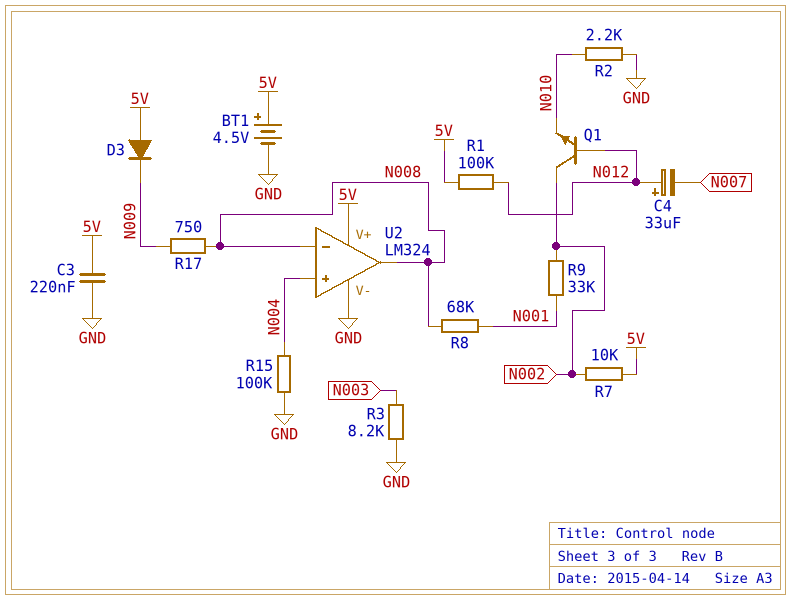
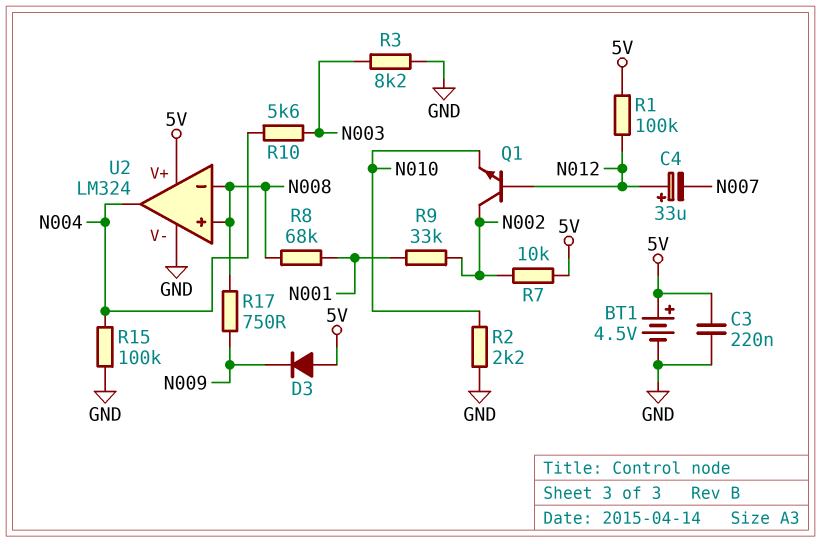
R10: none -> 5.6k (N003, N004)
U2 pin in+: N004 -> N008
U2 pin out: N008 -> N004

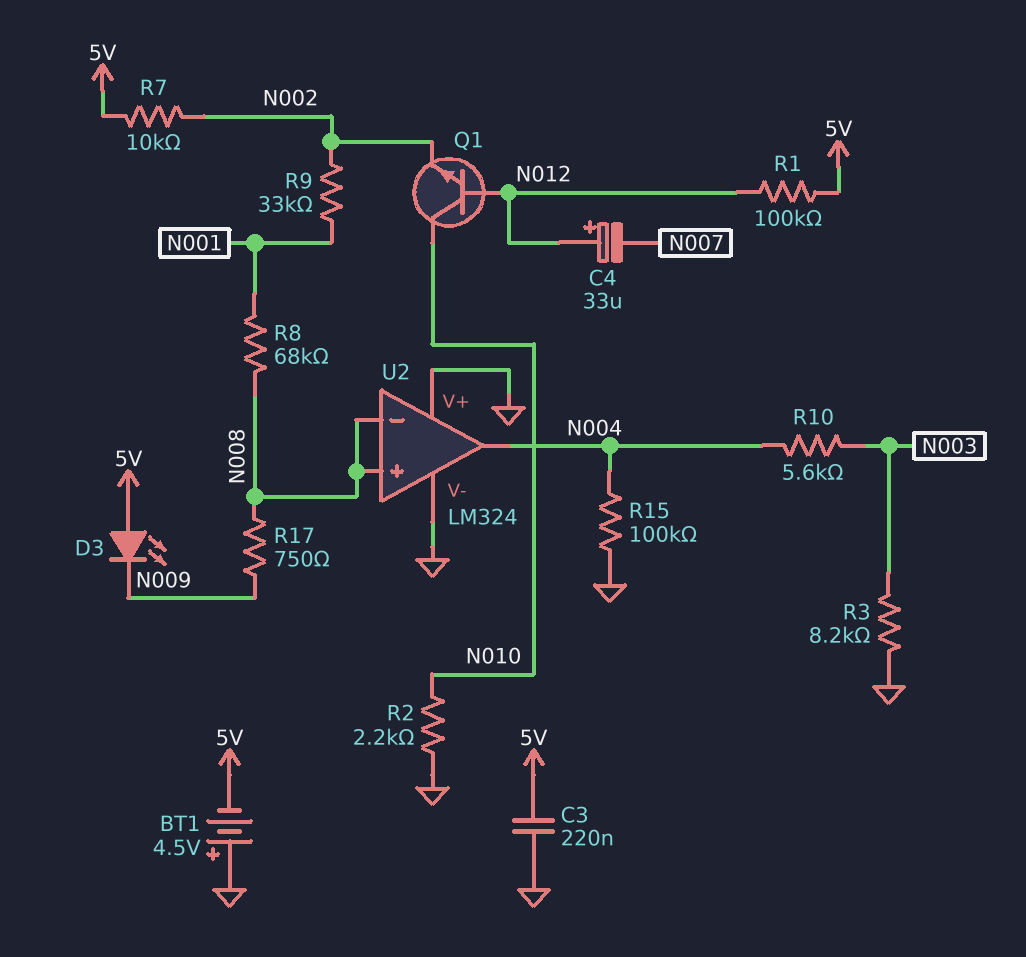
BT1: 4.5V (plus 5V, minus GND) -> 4.5V (plus GND, minus 5V)
D3: diode (A 5V, K N009) -> LED (A 5V, K N009)
Q1: NPN (B N012, C N002, E N010) -> NPN (B N012, C N010, E N002)
U2 pin V+: 5V -> GND

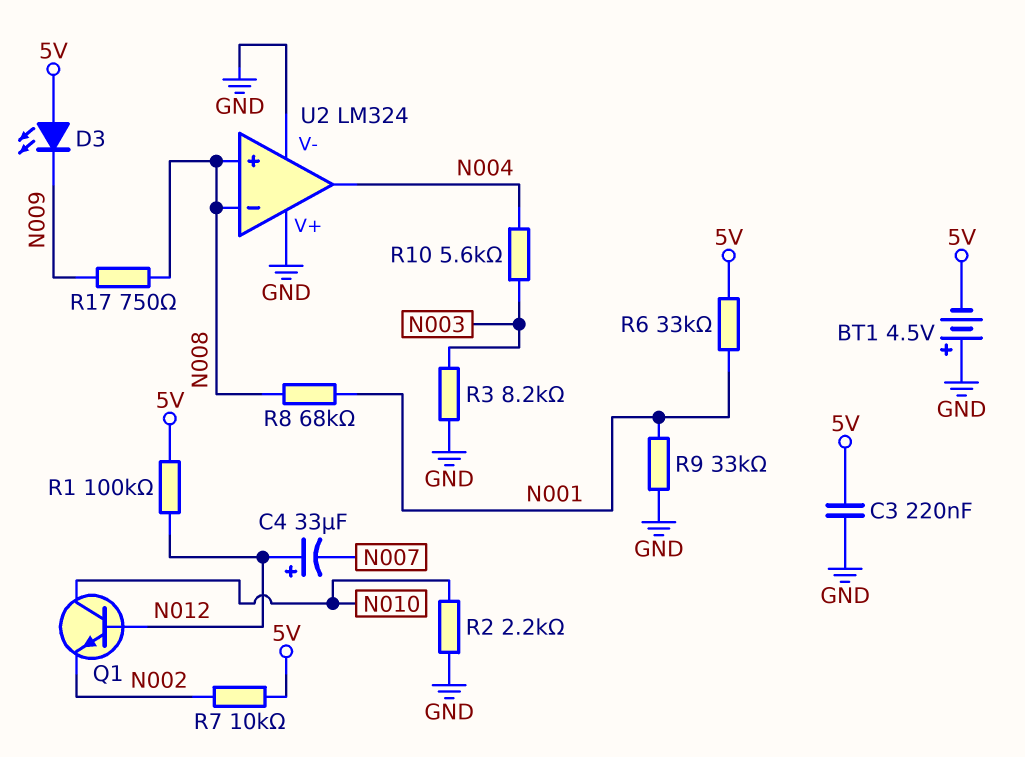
R6: none -> 33k (5V, N001)
R9: 33k (N001, N002) -> 33k (GND, N001)
R15: 100k (GND, N004) -> none

